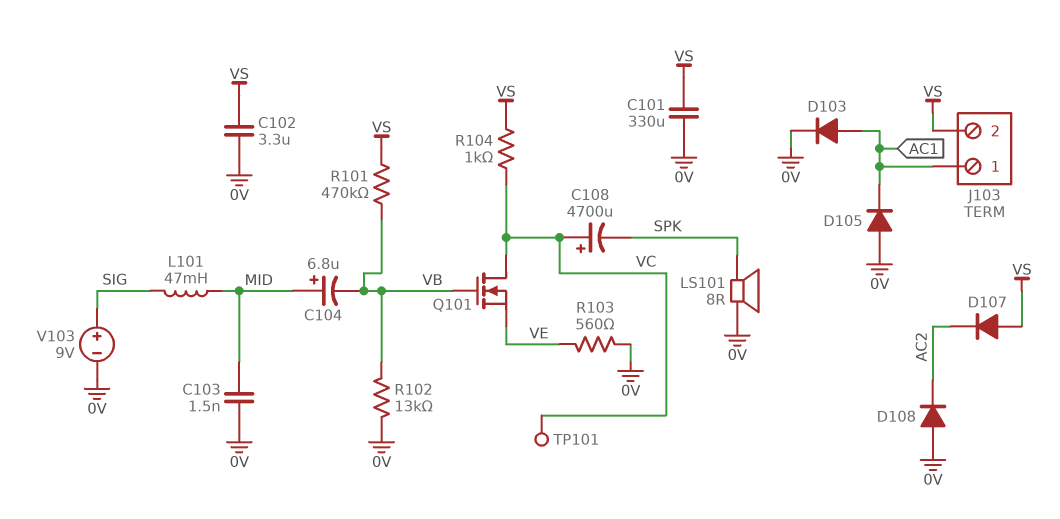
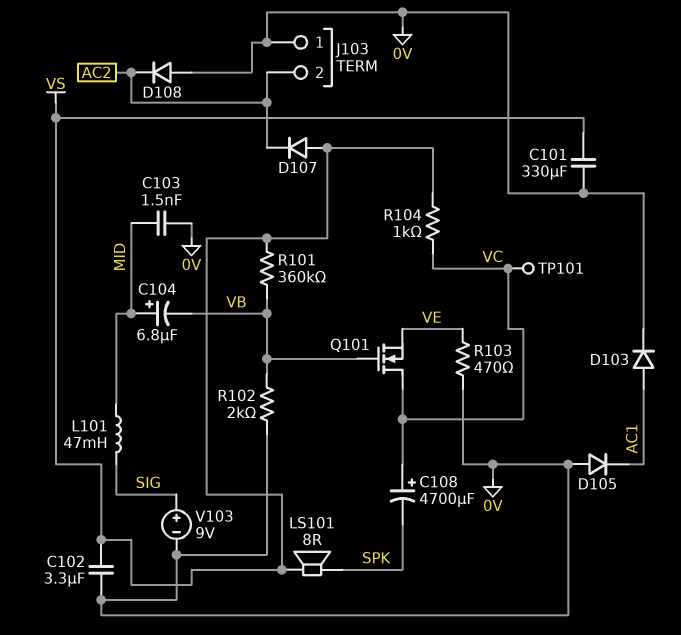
J103 pin 1: AC1 -> 0V
J103 pin 2: VS -> AC2
LS101: speaker 8R (0V, SPK) -> speaker 8R (SPK, VS)
R101: 470k (VB, VS) -> 360k (VB, VS)
R102: 13k (0V, VB) -> 2k (0V, VB)
R103: 560 (0V, VE) -> 470 (0V, VE)

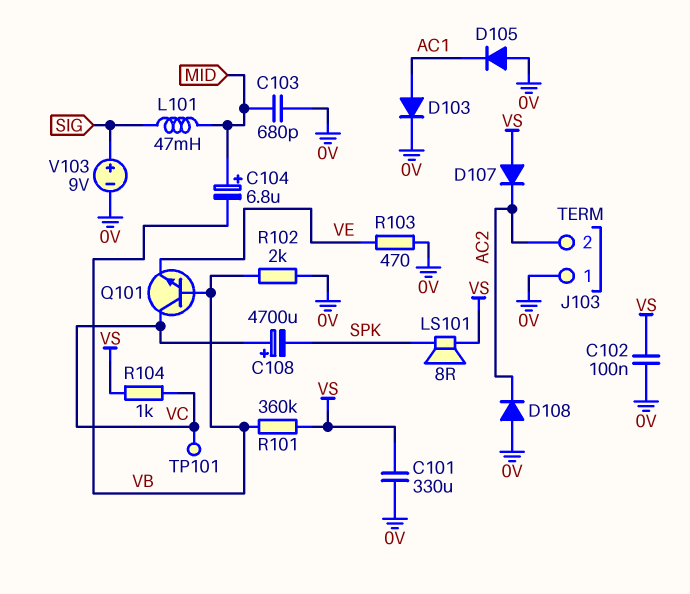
C102: 3.3uF (0V, VS) -> 100nF (0V, VS)
C103: 1.5nF (0V, MID) -> 680pF (0V, MID)
Q101: NMOS (G VB, D VC, S VE) -> NPN (B VB, C VC, E VE)

